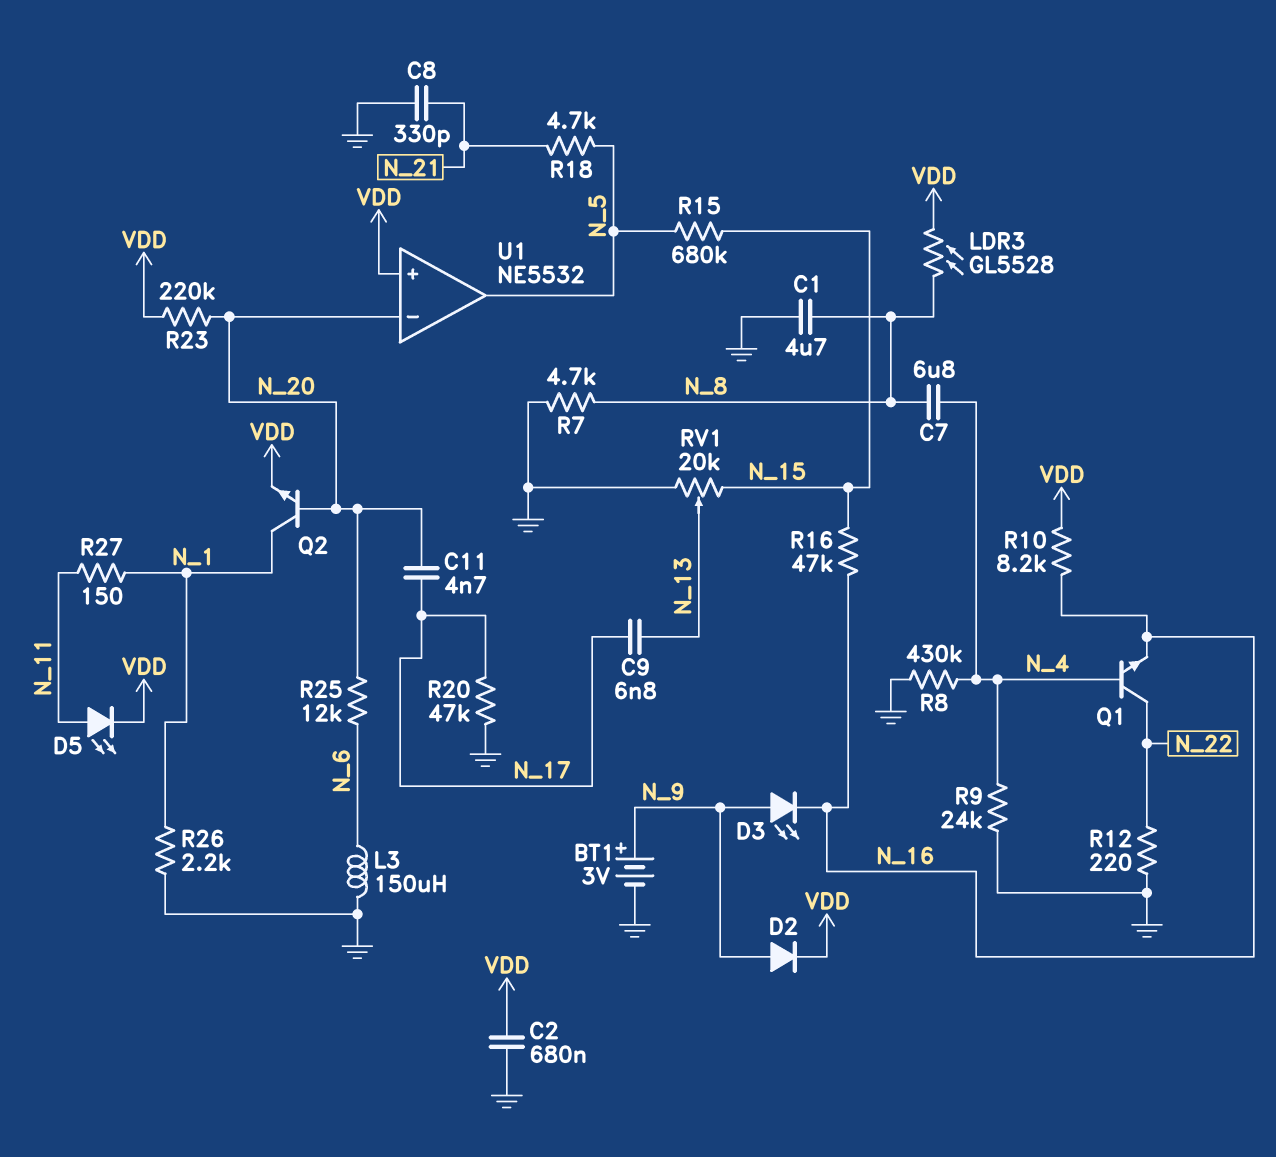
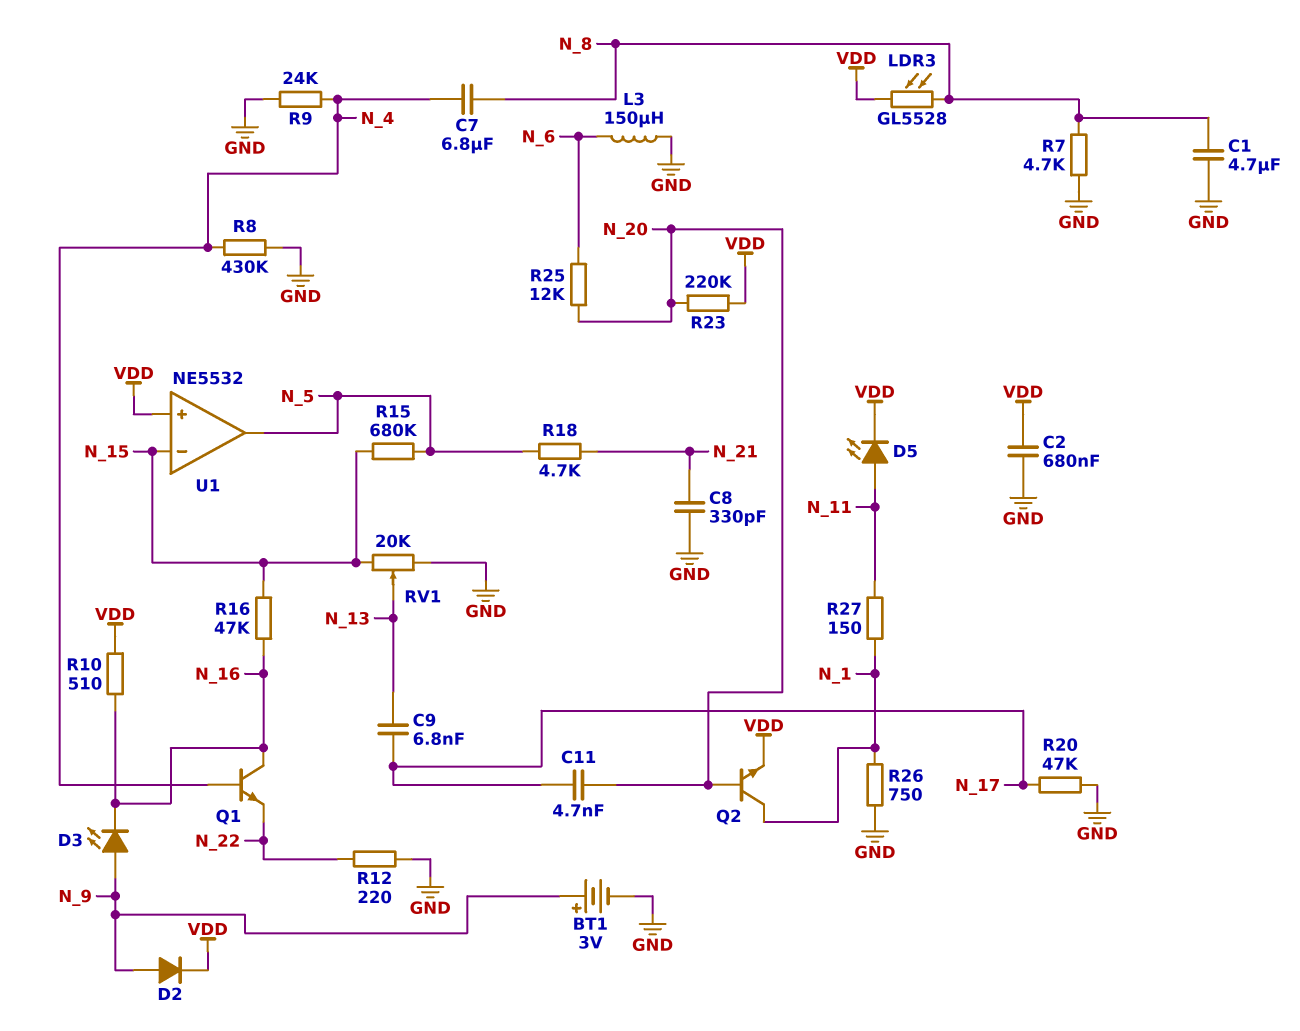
Q1: NPN (B N_4, C N_22, E N_16) -> NPN (B N_4, C N_16, E N_22)
R10: 8.2k (N_16, VDD) -> 510 (N_16, VDD)
R26: 2.2k (GND, N_1) -> 750 (GND, N_1)
U1 pin in-: N_20 -> N_15

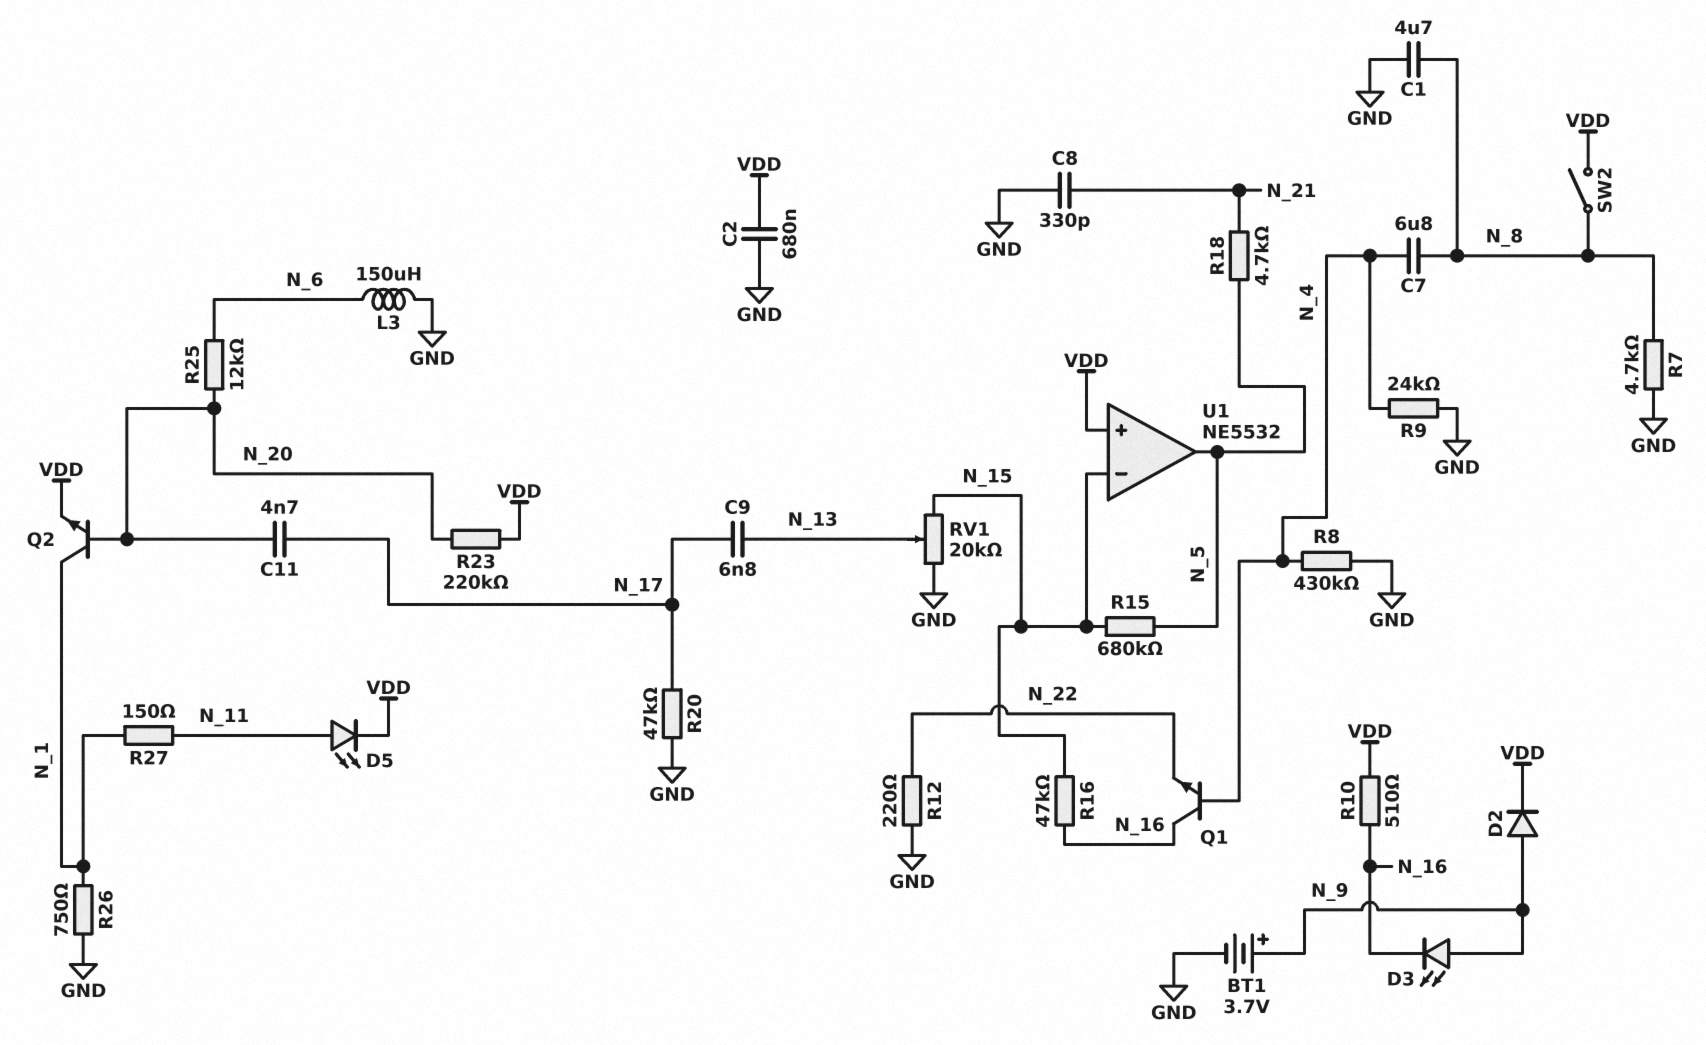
BT1: 3V (plus N_9, minus GND) -> 3.7V (plus N_9, minus GND)
LDR3: GL5528 (N_8, VDD) -> none
SW2: none -> switch (N_8, VDD)

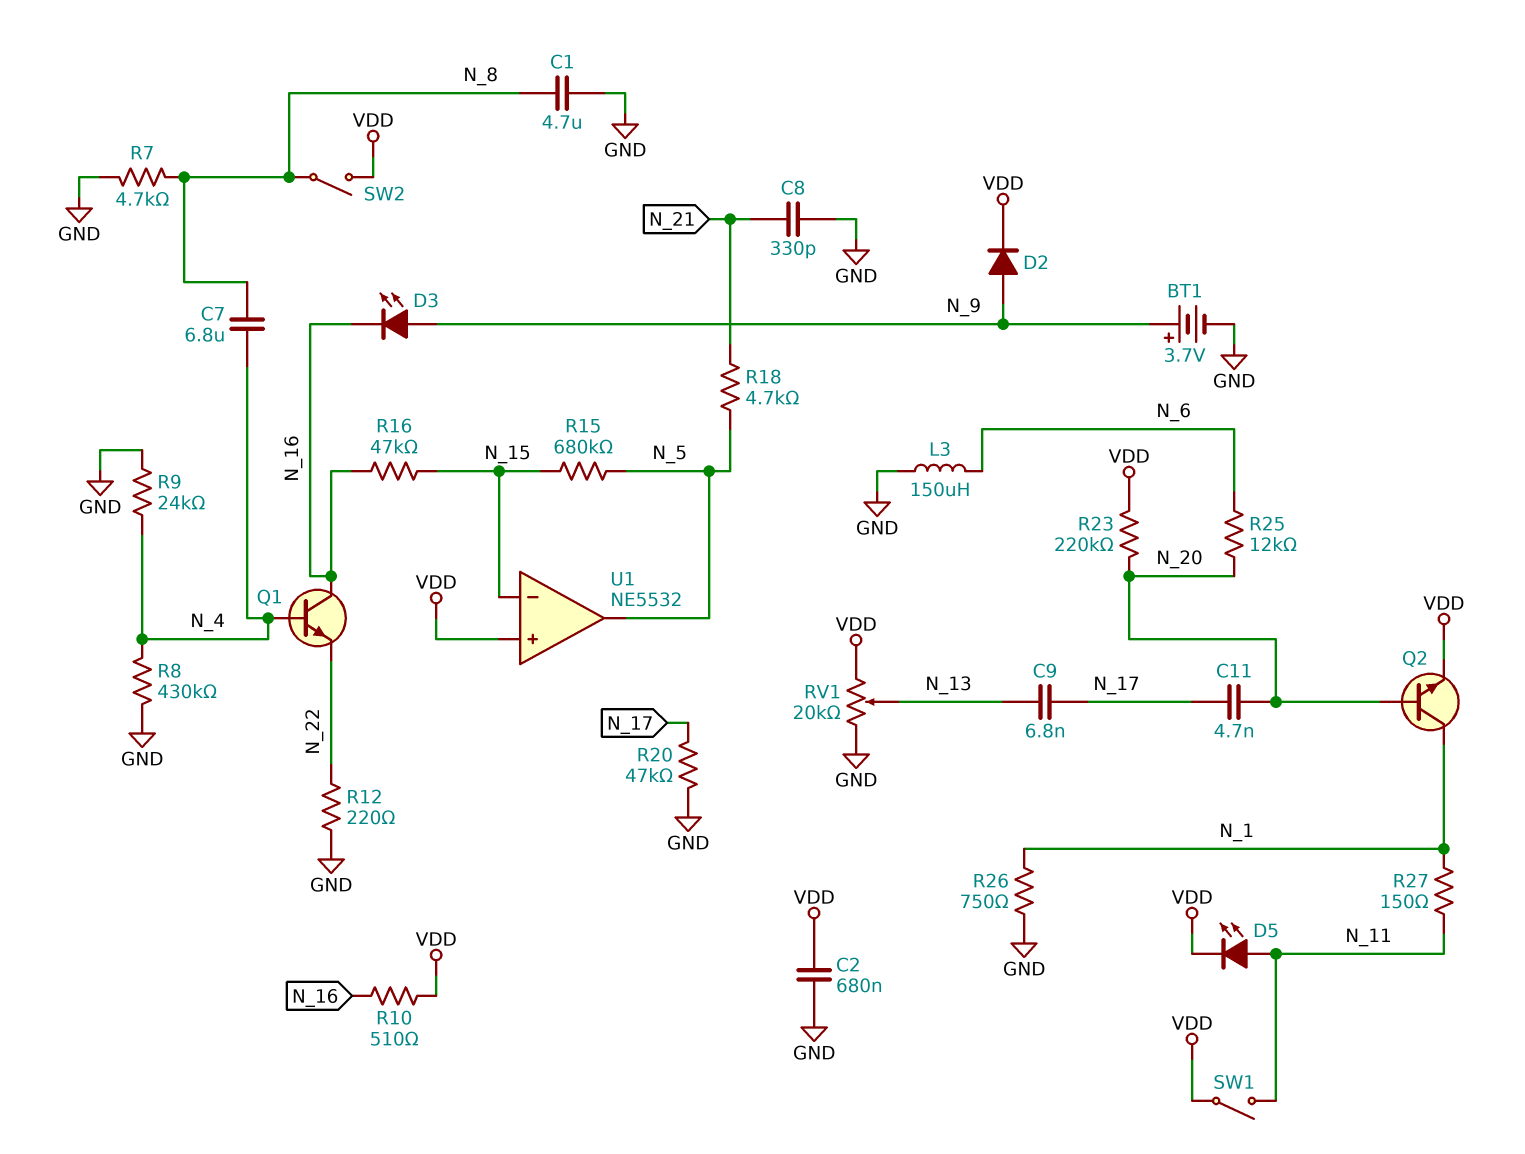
RV1: 20k (GND, N_15, wiper N_13) -> 20k (GND, VDD, wiper N_13)
SW1: none -> switch (N_11, VDD)

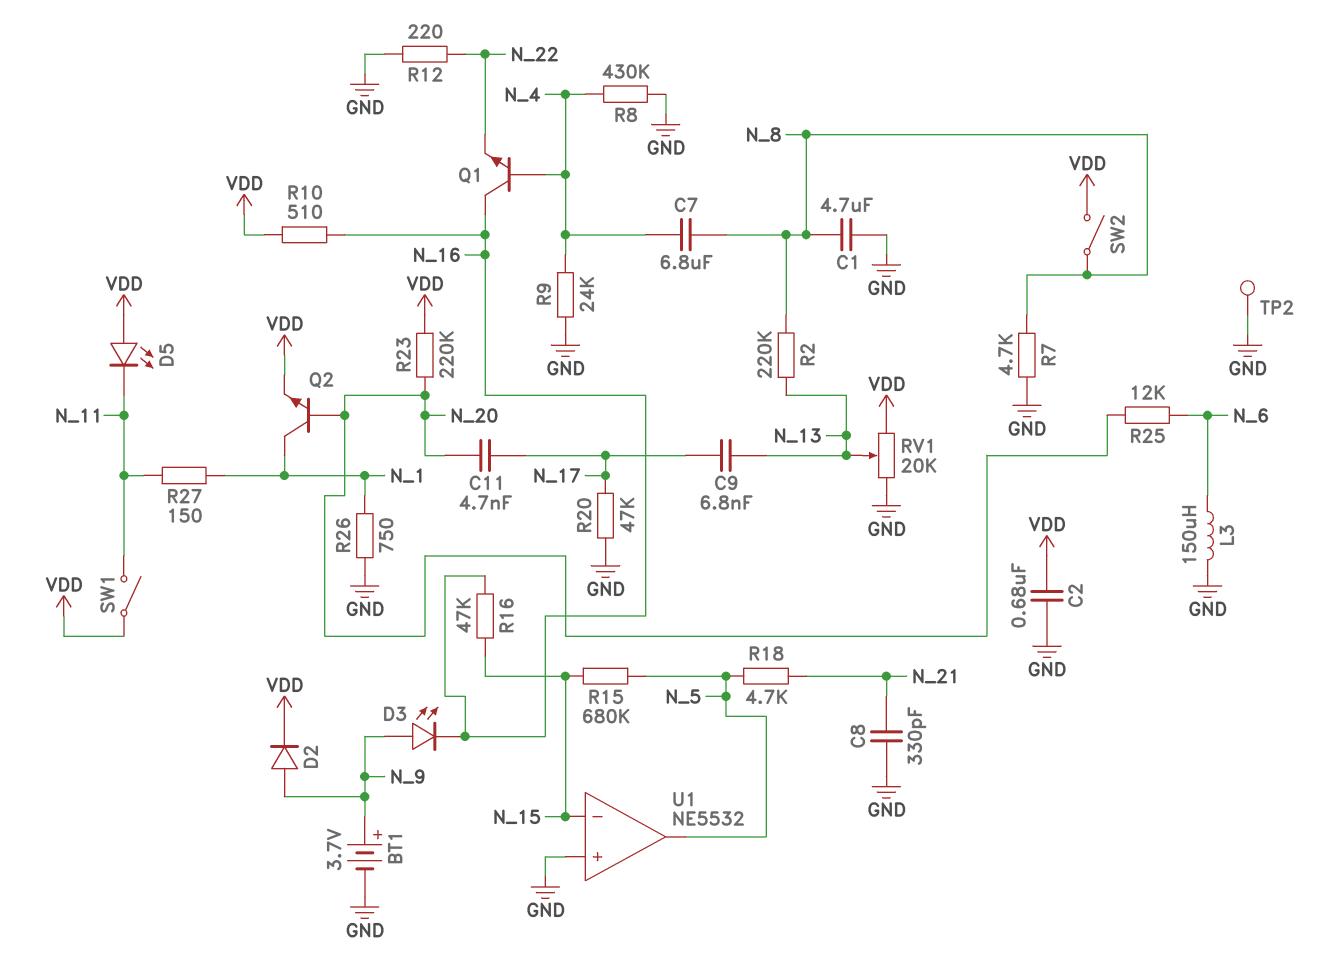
D5: LED (A N_11, K VDD) -> LED (A VDD, K N_11)
R2: none -> 220k (N_8, N_13)
TP2: none -> test point (GND)
U1 pin in+: VDD -> GND

